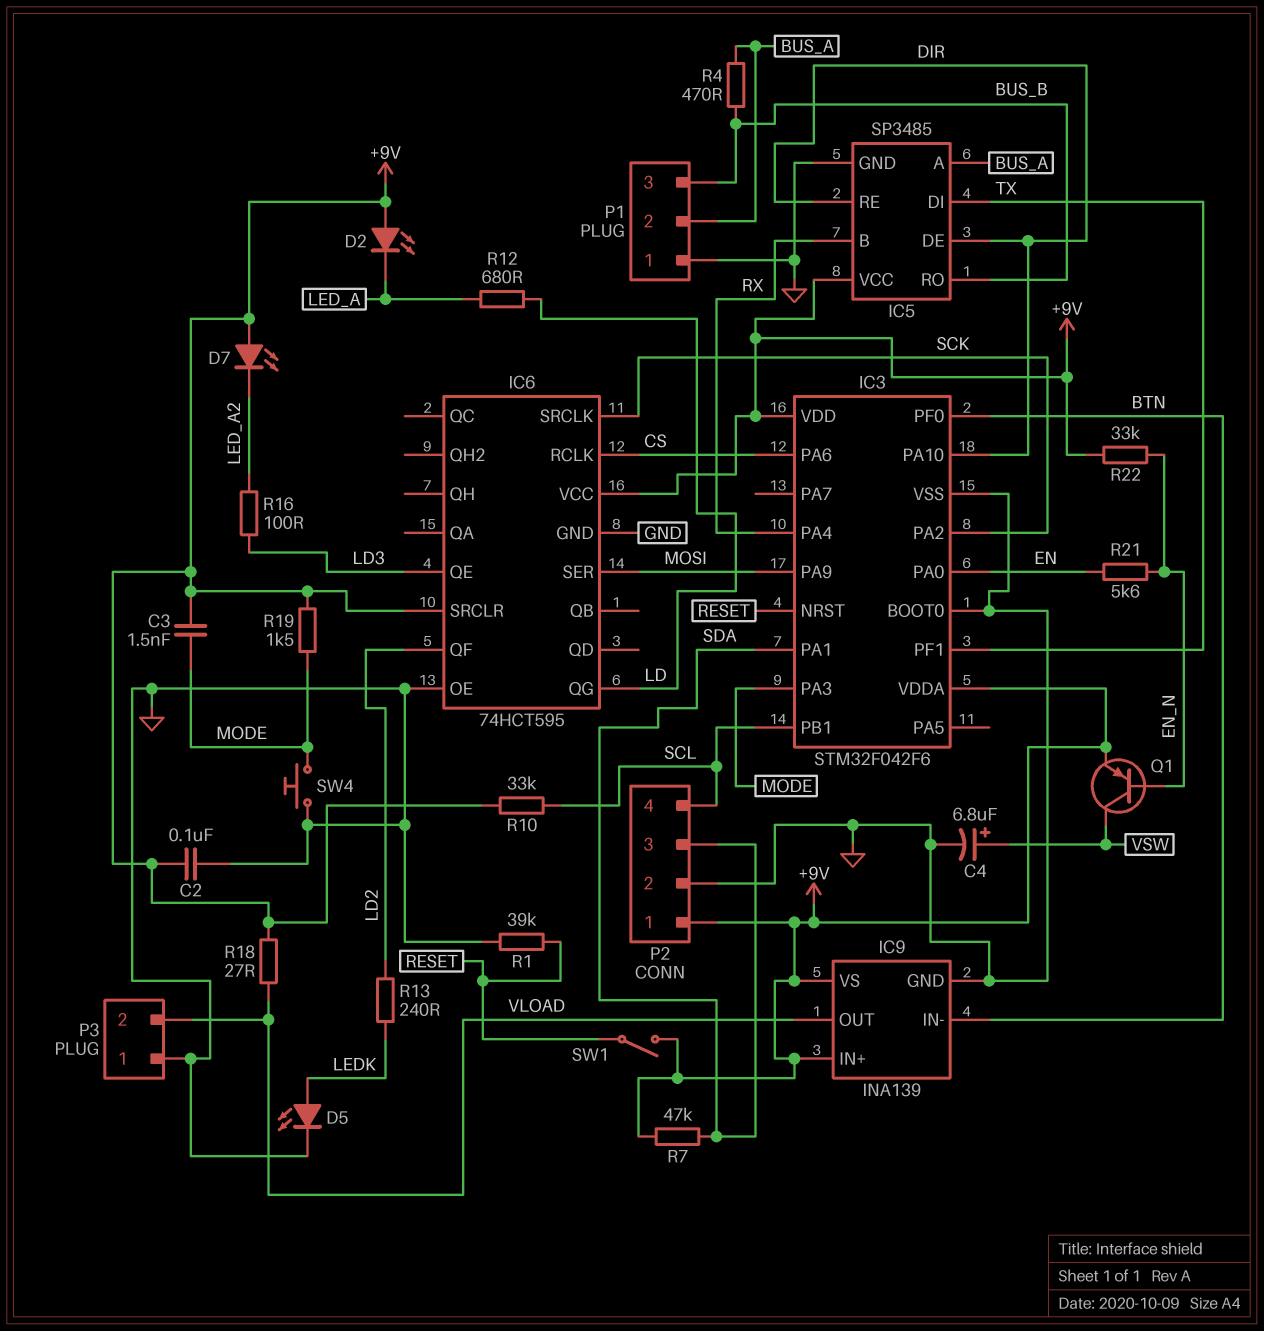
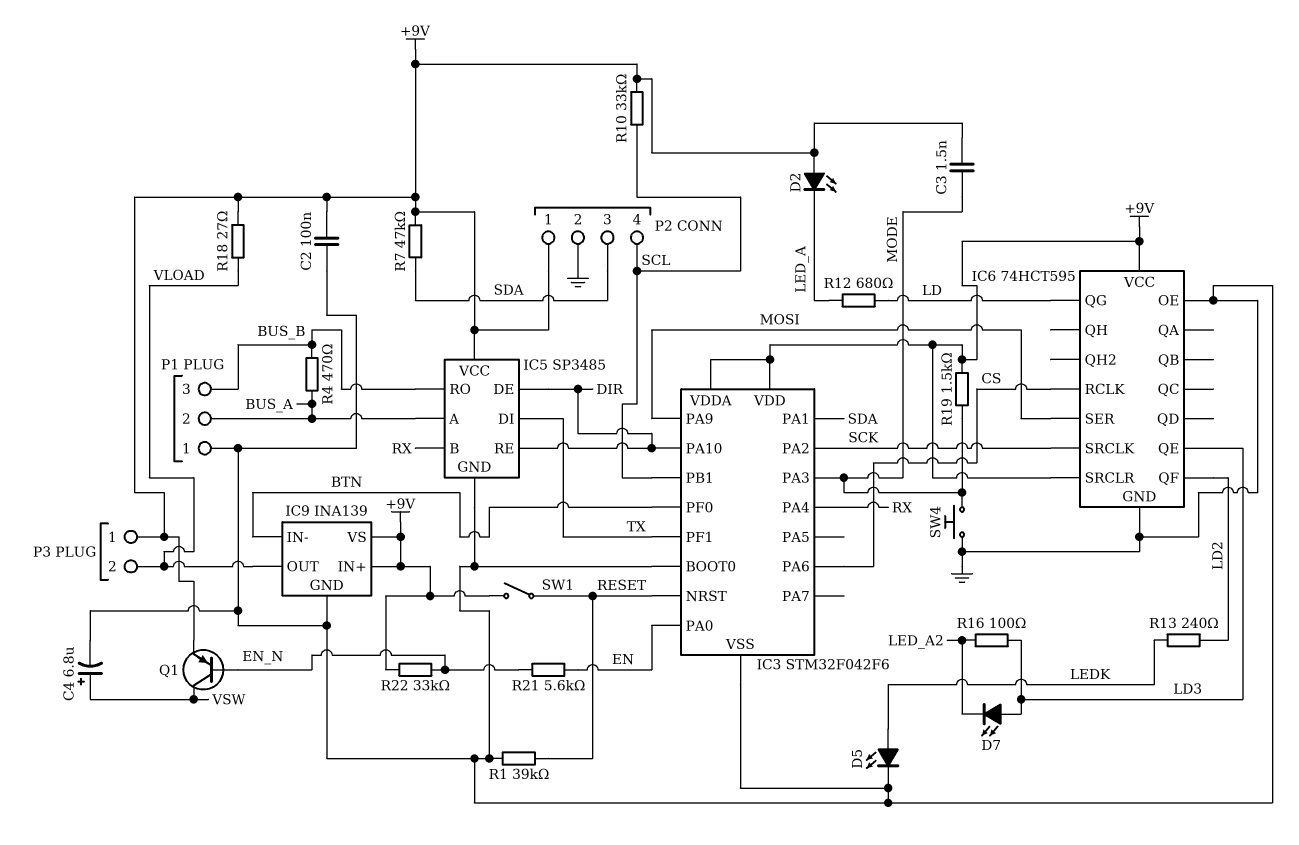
D7: LED (A +9V, K LED_A2) -> LED (A LD3, K LED_A2)
P3 pin 1: GND -> +9V

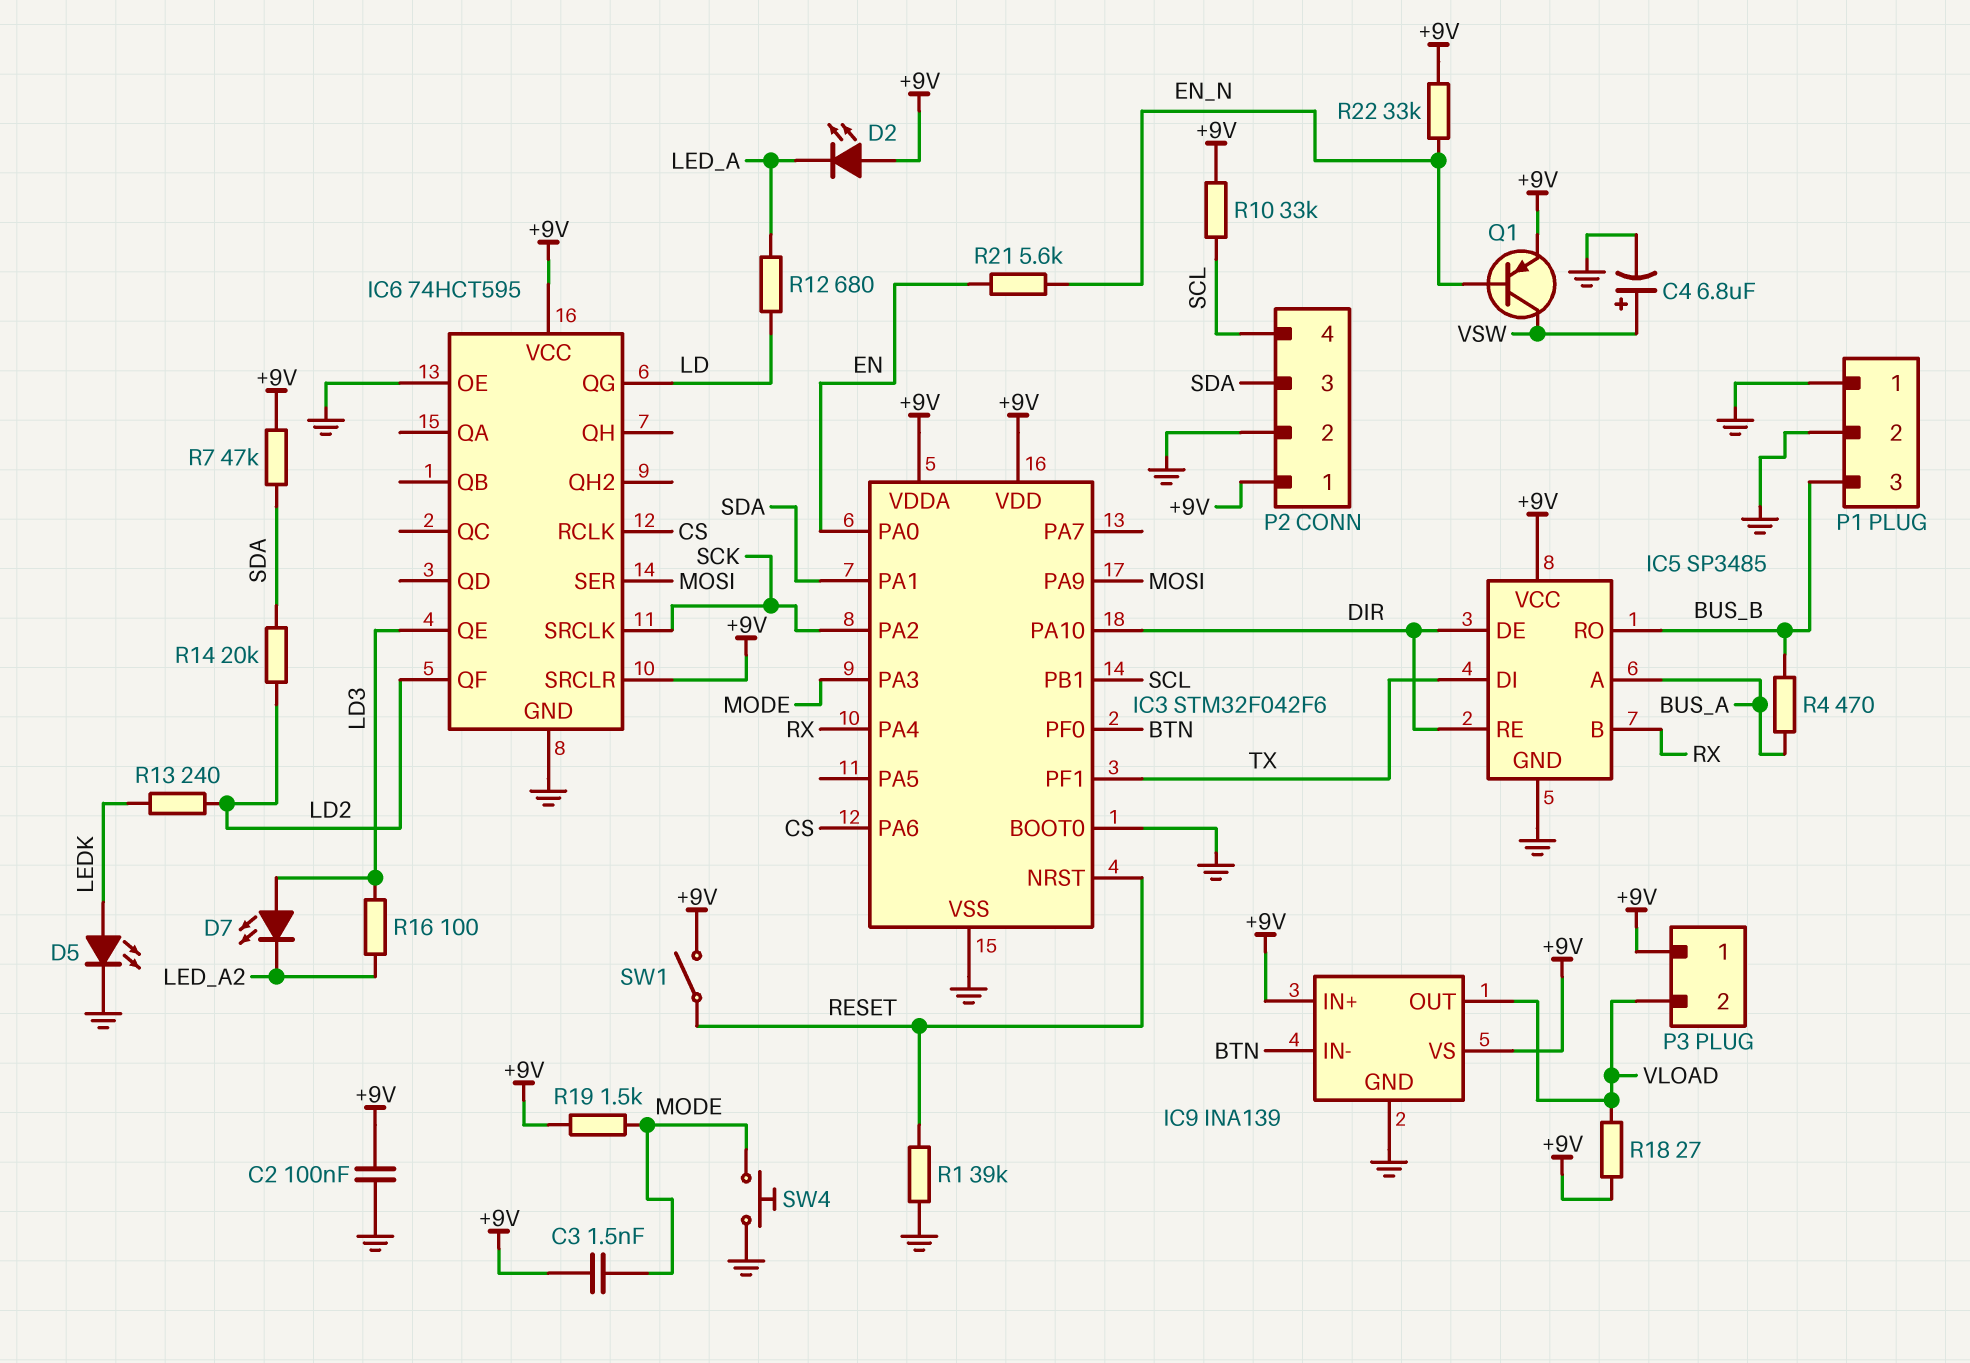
P1 pin 2: BUS_A -> GND
R14: none -> 20k (LD2, SDA)

